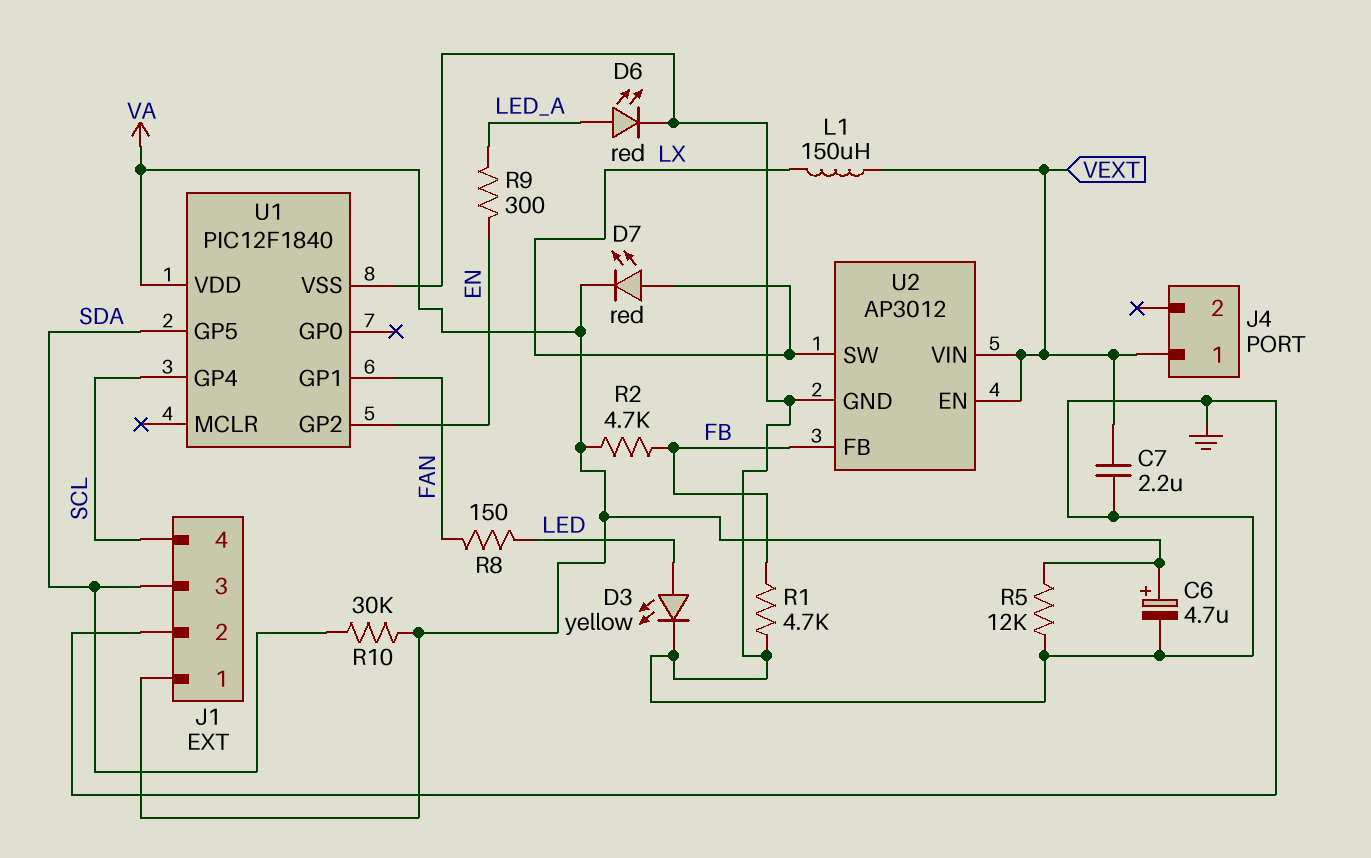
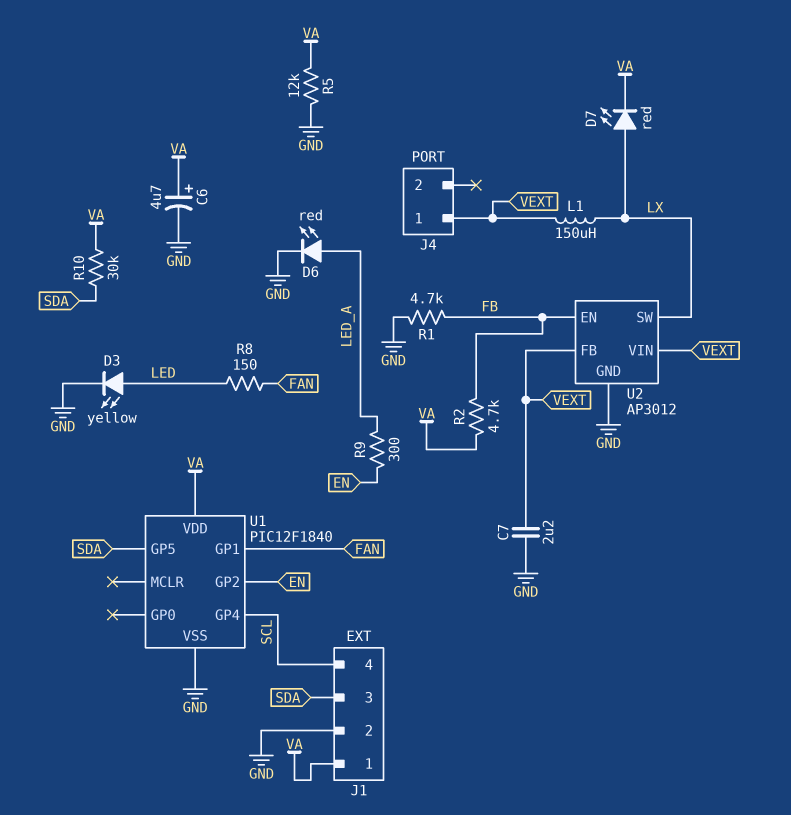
U2 pin EN: VEXT -> FB
U2 pin FB: FB -> VEXT

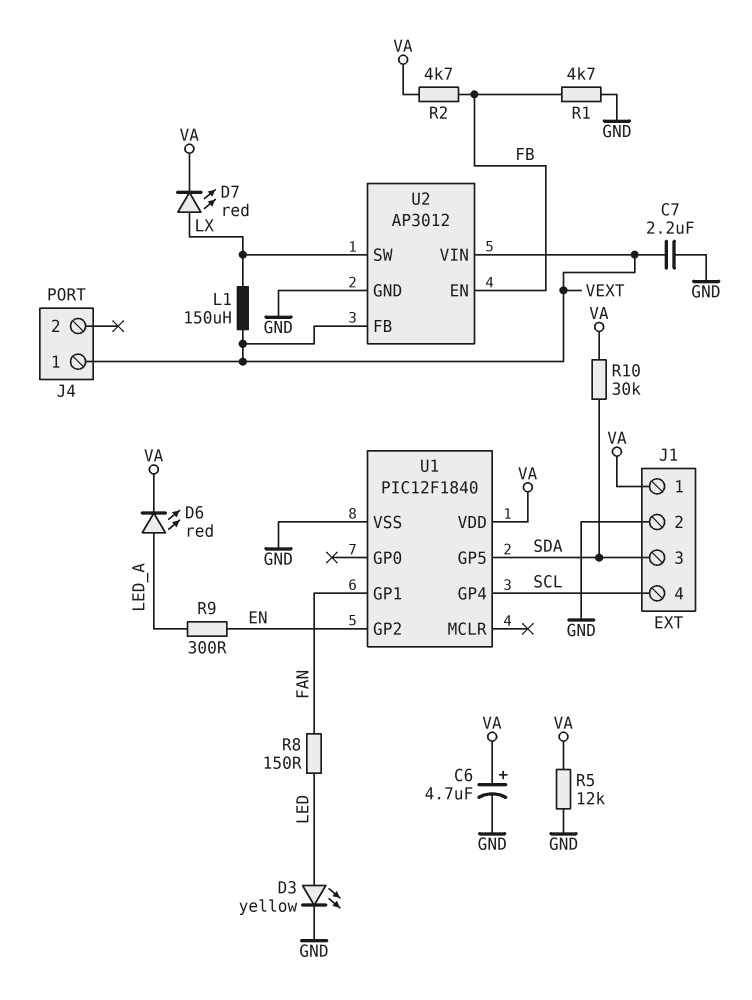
D6: LED red (A LED_A, K GND) -> LED red (A LED_A, K VA)

